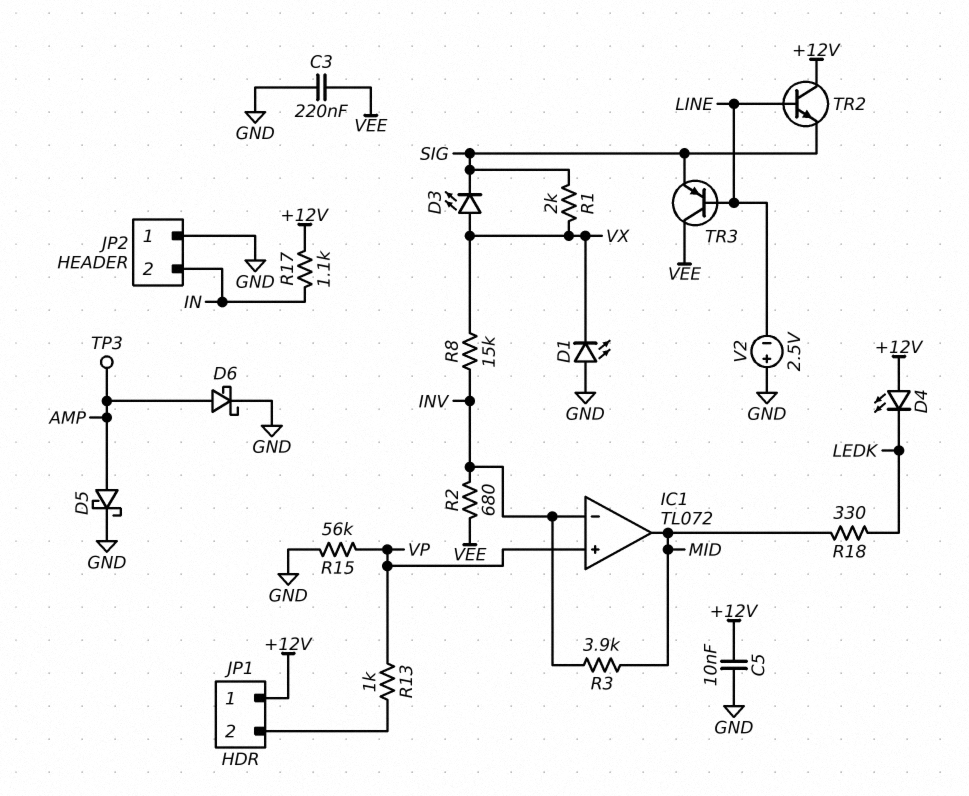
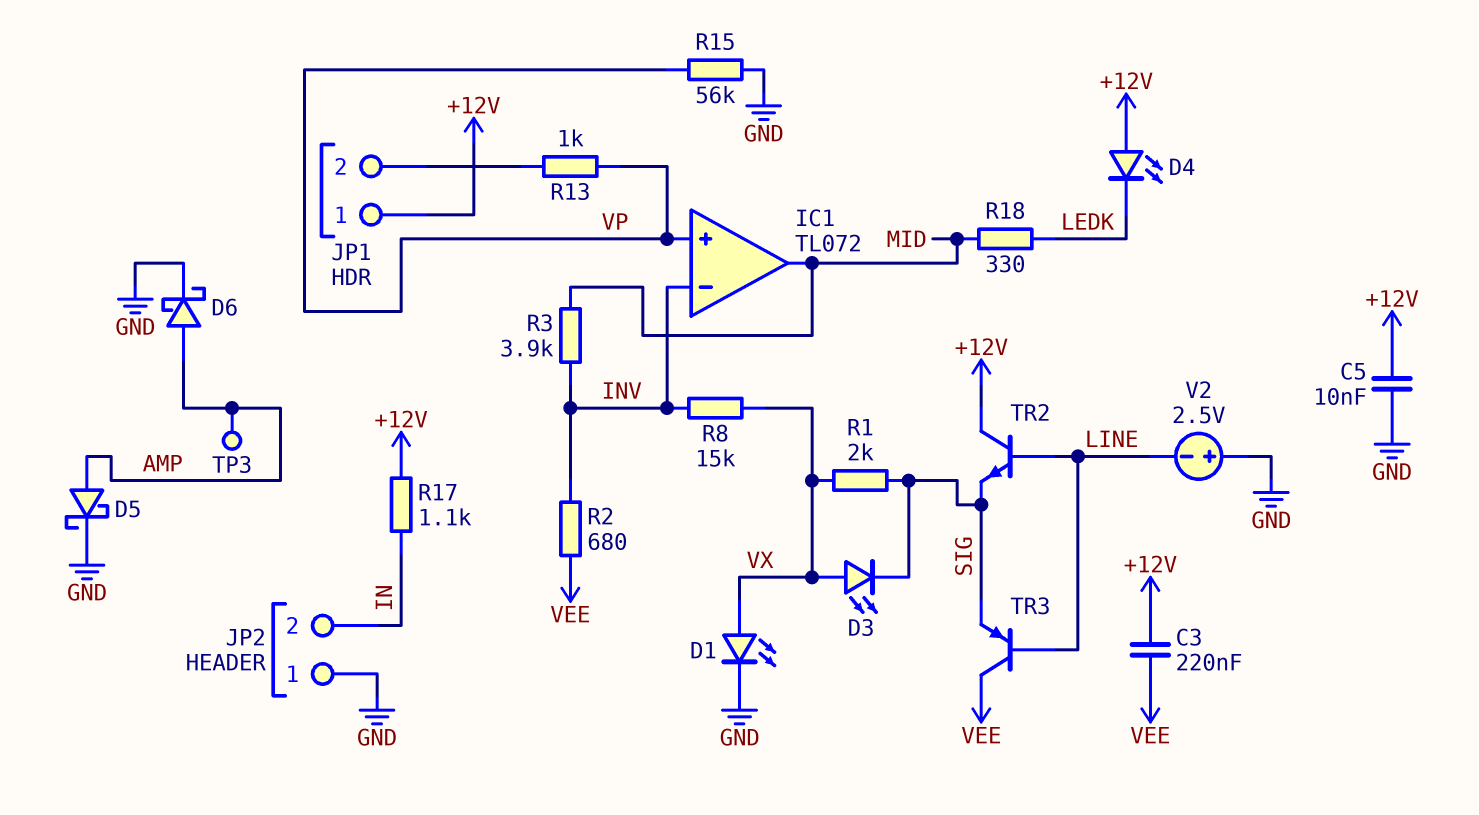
C3: 220nF (GND, VEE) -> 220nF (+12V, VEE)
D1: LED (A GND, K VX) -> LED (A VX, K GND)

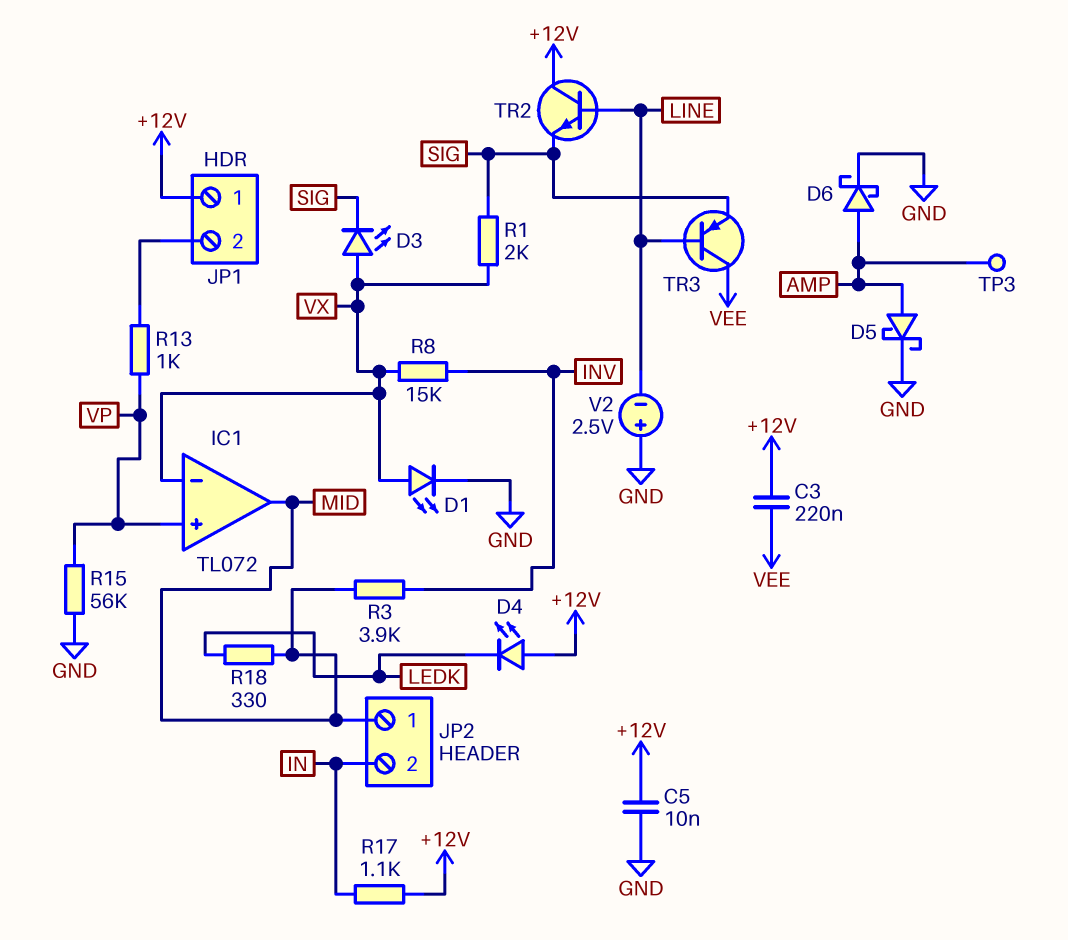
IC1 pin in-: INV -> VX
JP2 pin 1: GND -> MID
R2: 680 (INV, VEE) -> none

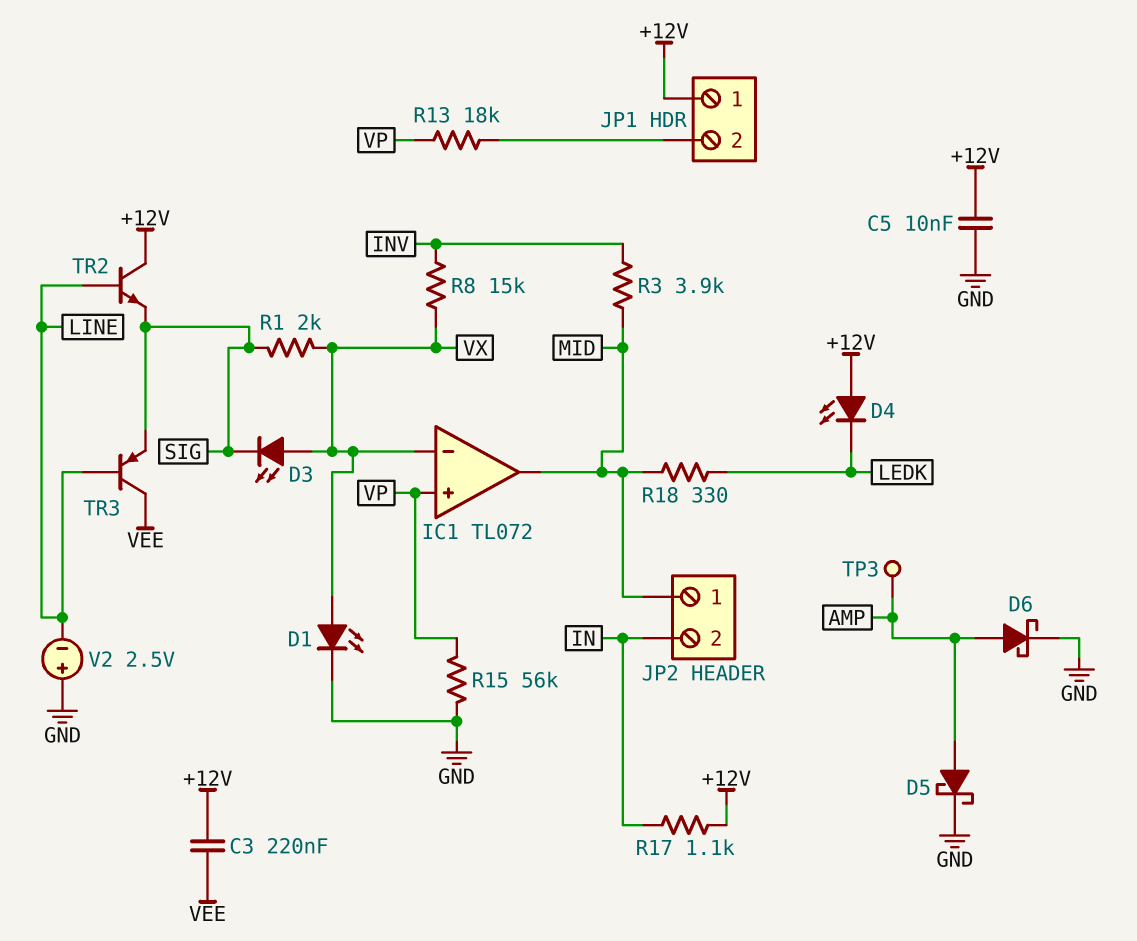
R13: 1k (JP1/2, VP) -> 18k (JP1/2, VP)

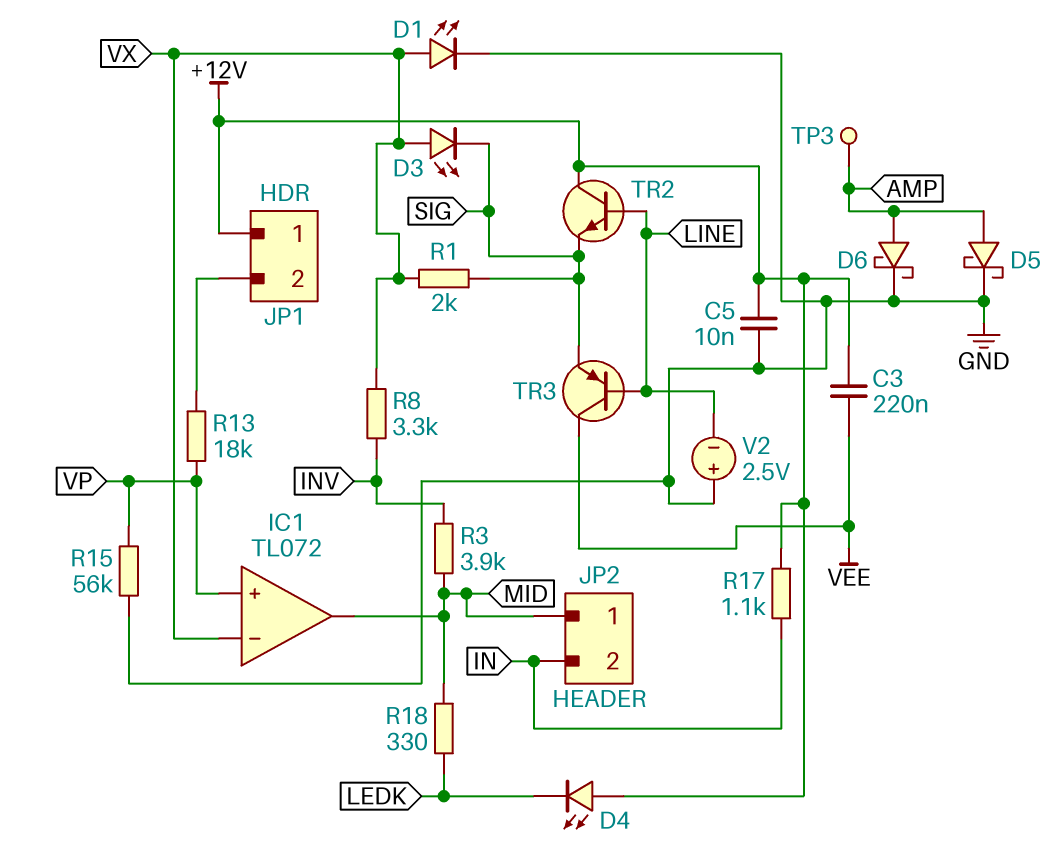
R8: 15k (INV, VX) -> 3.3k (INV, VX)

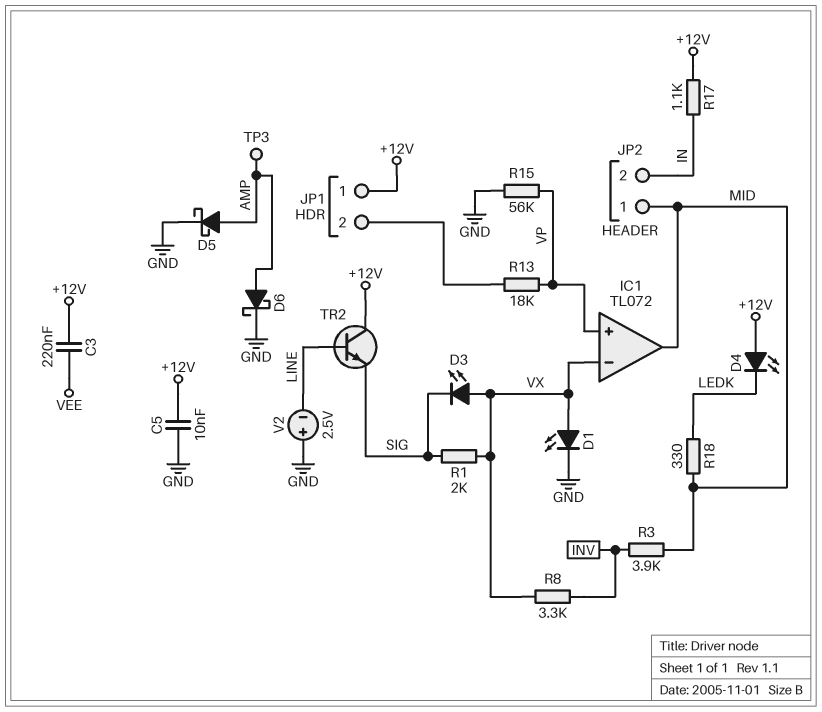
TR3: PNP (B LINE, C VEE, E SIG) -> none

